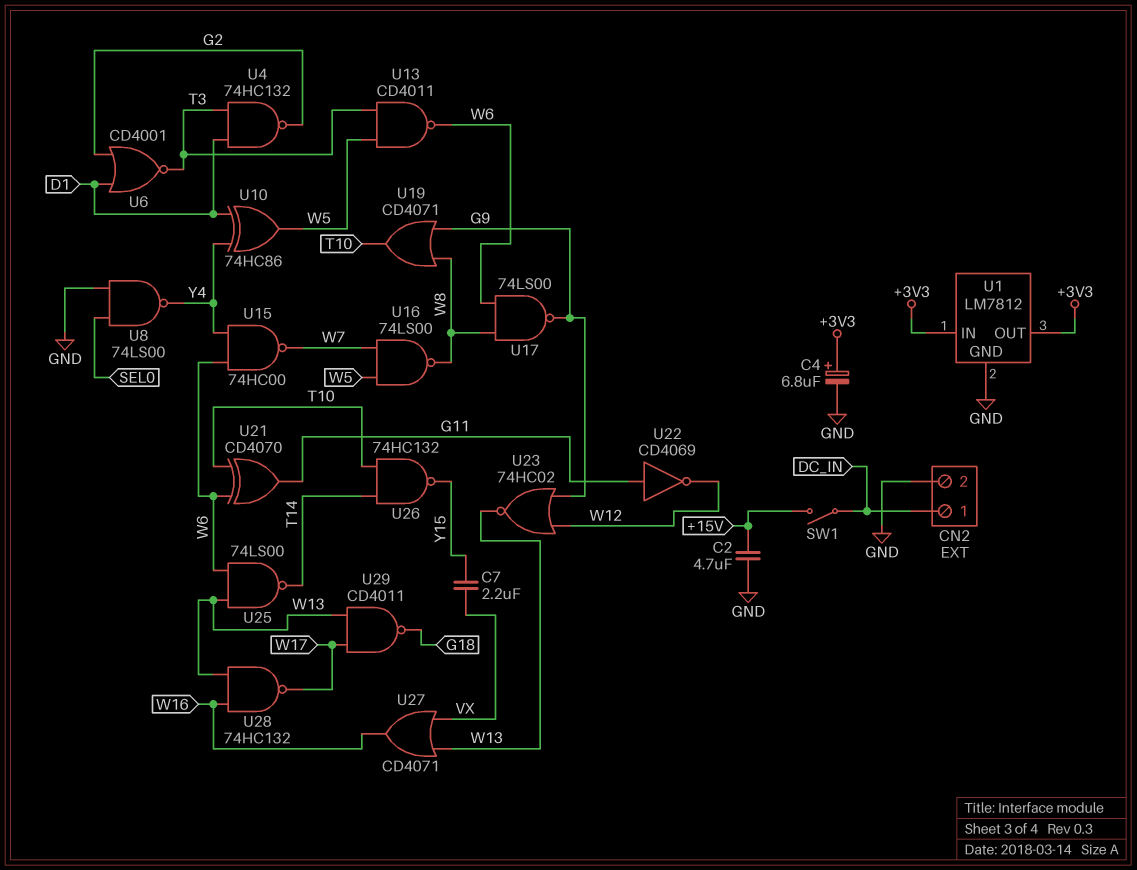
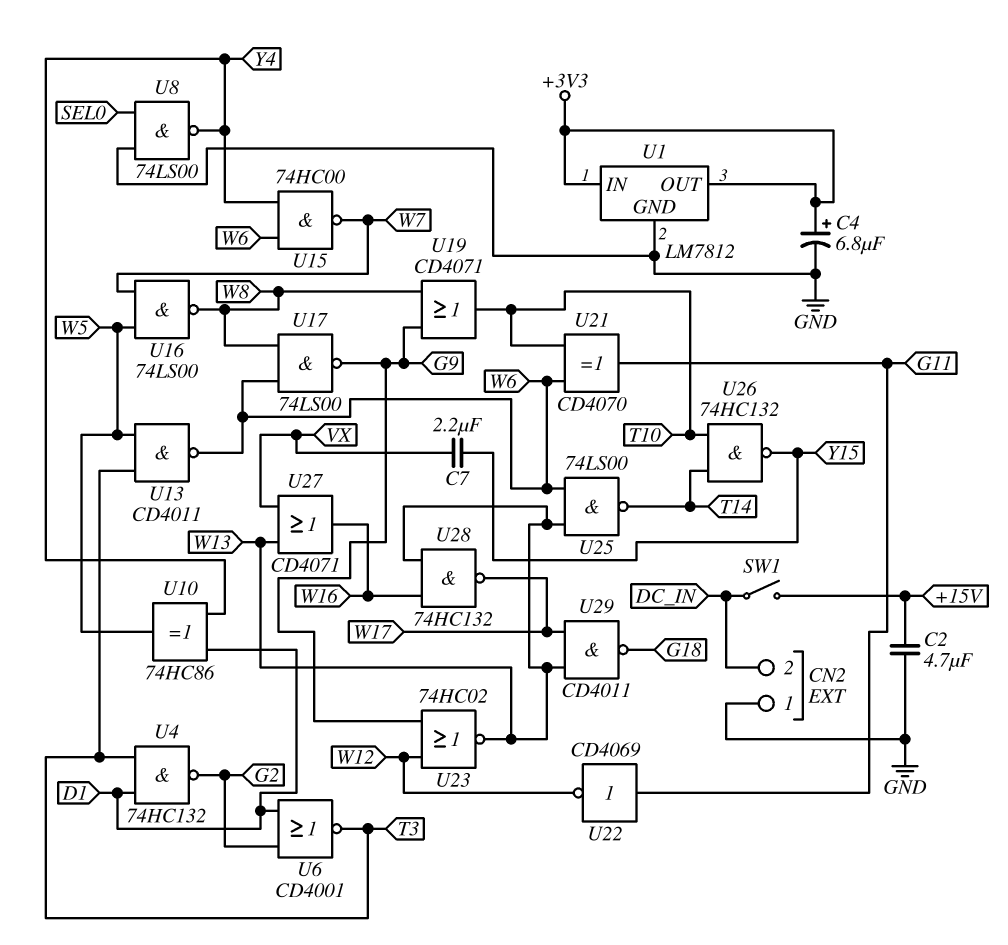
CN2 pin 1: DC_IN -> GND
CN2 pin 2: GND -> DC_IN

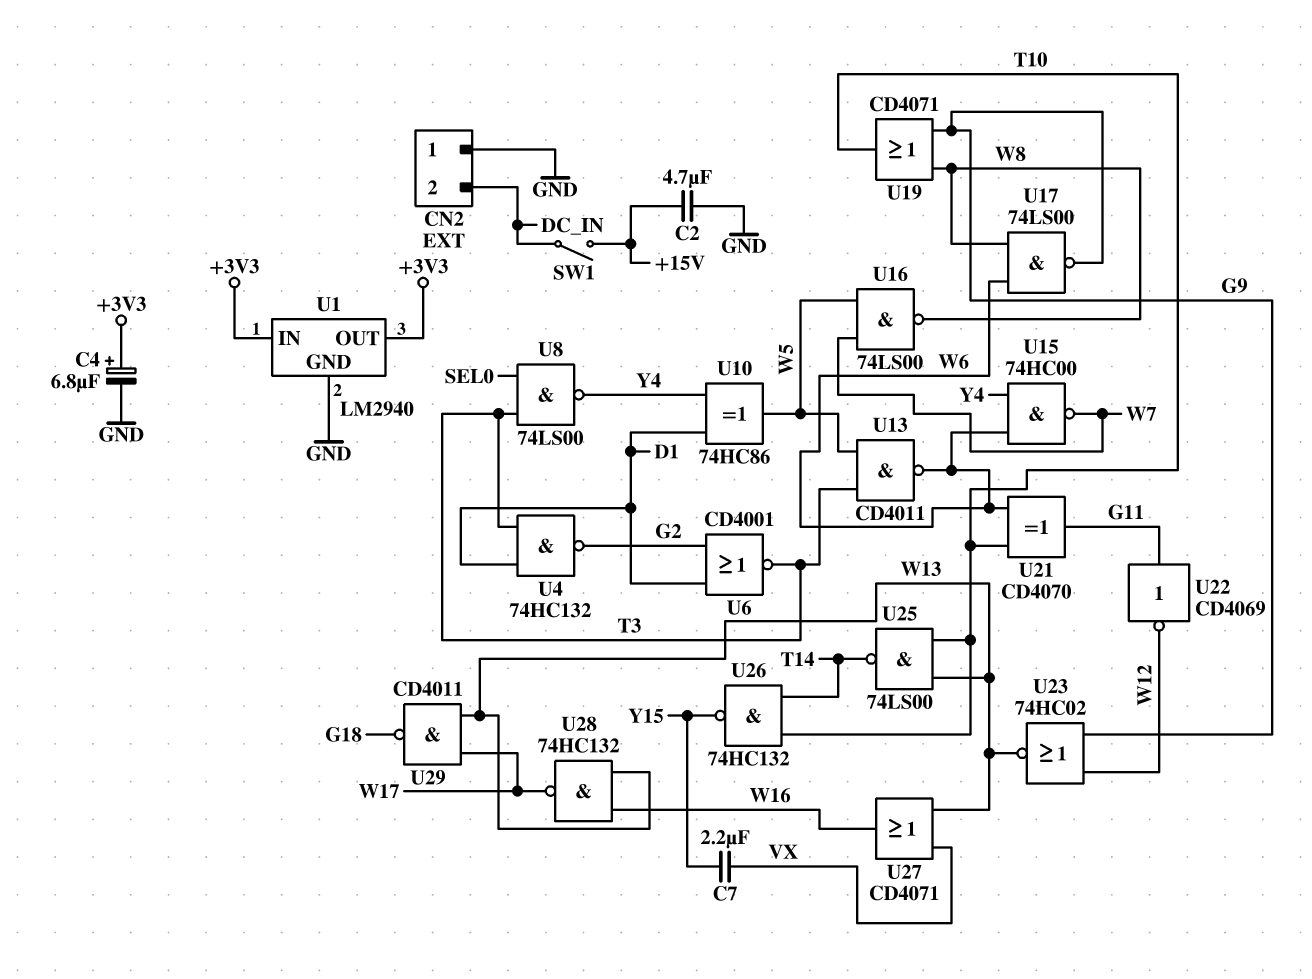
U1: LM7812 -> LM2940
U8: NAND 74LS00 (in GND, in SEL0, out Y4) -> NAND 74LS00 (in SEL0, in T3, out Y4)
U25: NAND 74LS00 (in W6, in W13, out T14) -> NAND 74LS00 (in T10, in W13, out T14)

